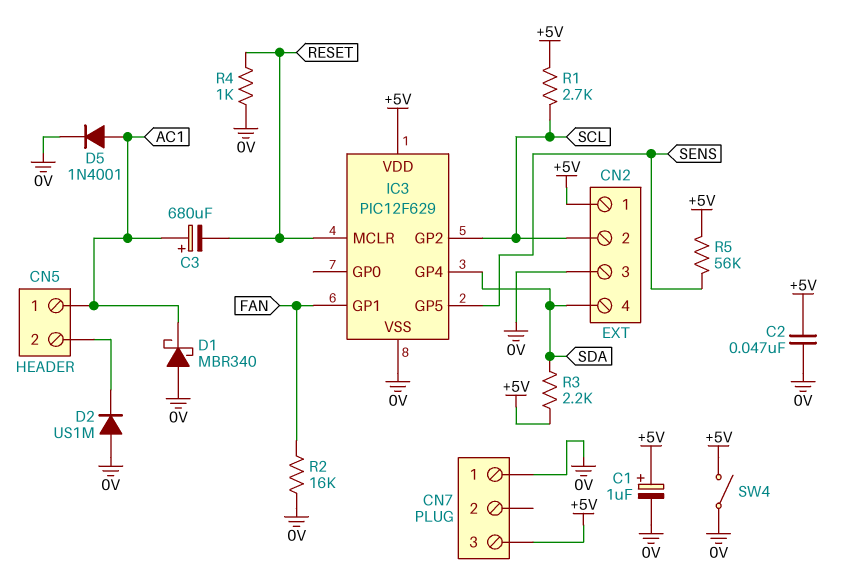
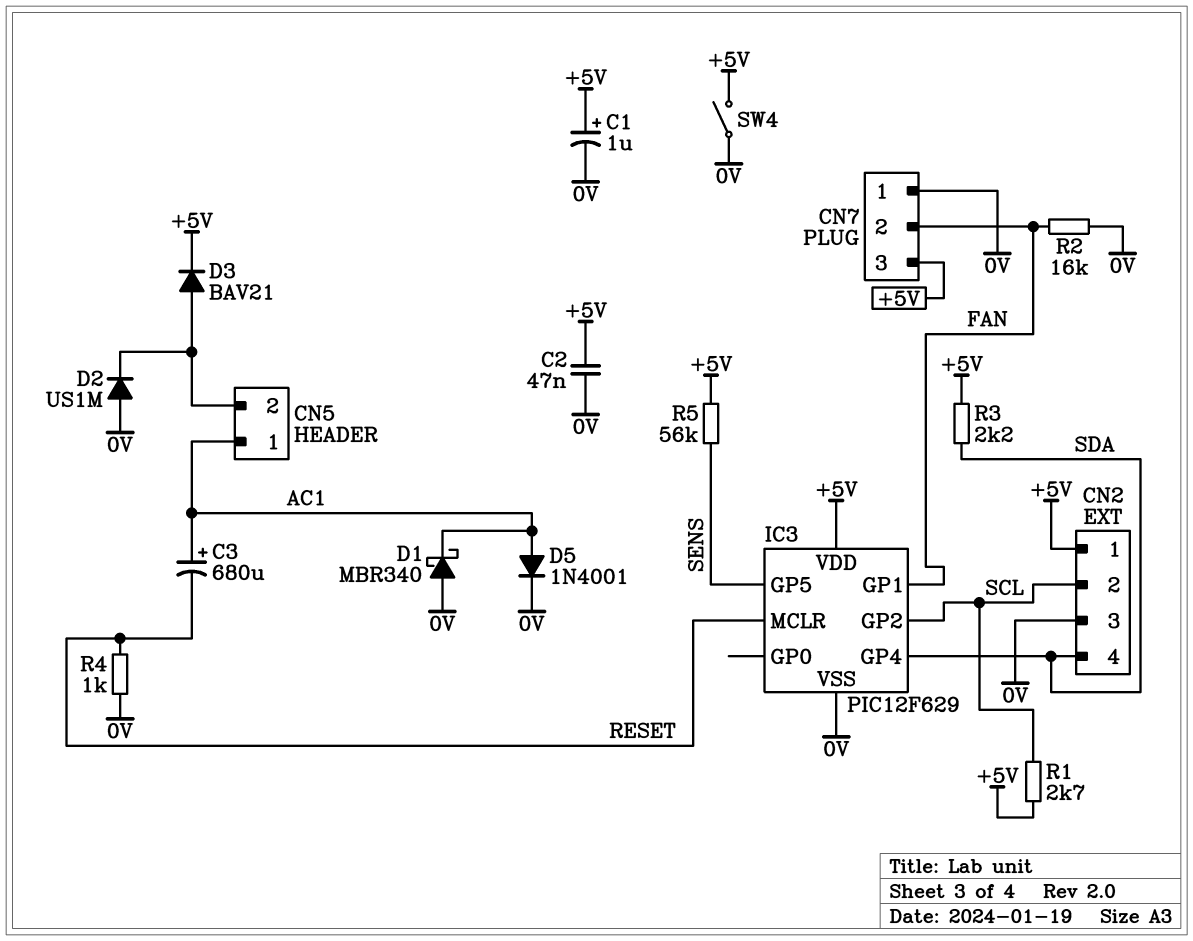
CN7 pin 2: none -> FAN
D3: none -> diode BAV21 (A CN5/2, K +5V)

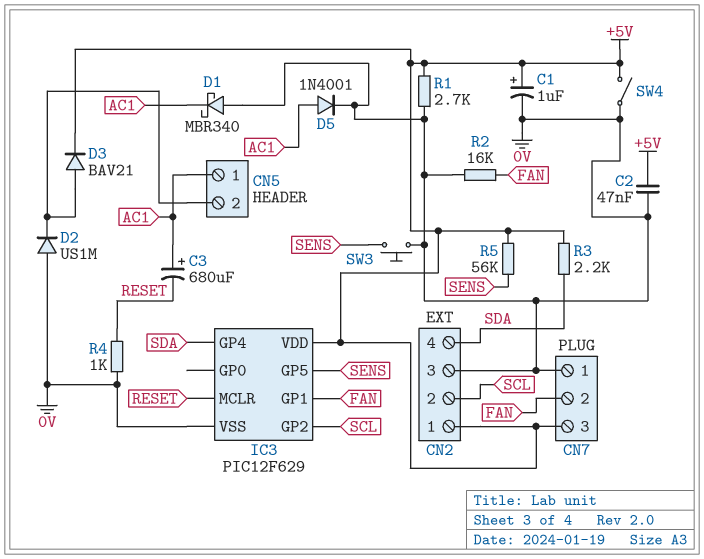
R1: 2.7k (+5V, SCL) -> 2.7k (+5V, 0V)
SW3: none -> button (0V, SENS)

